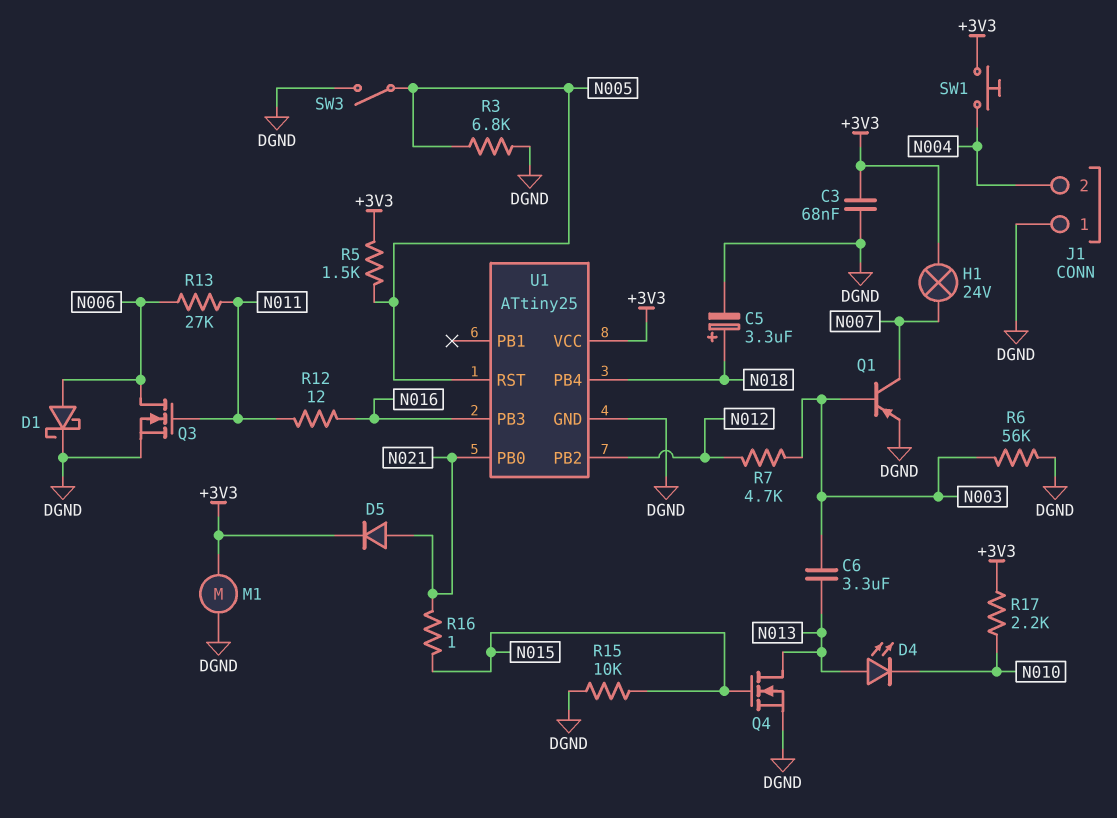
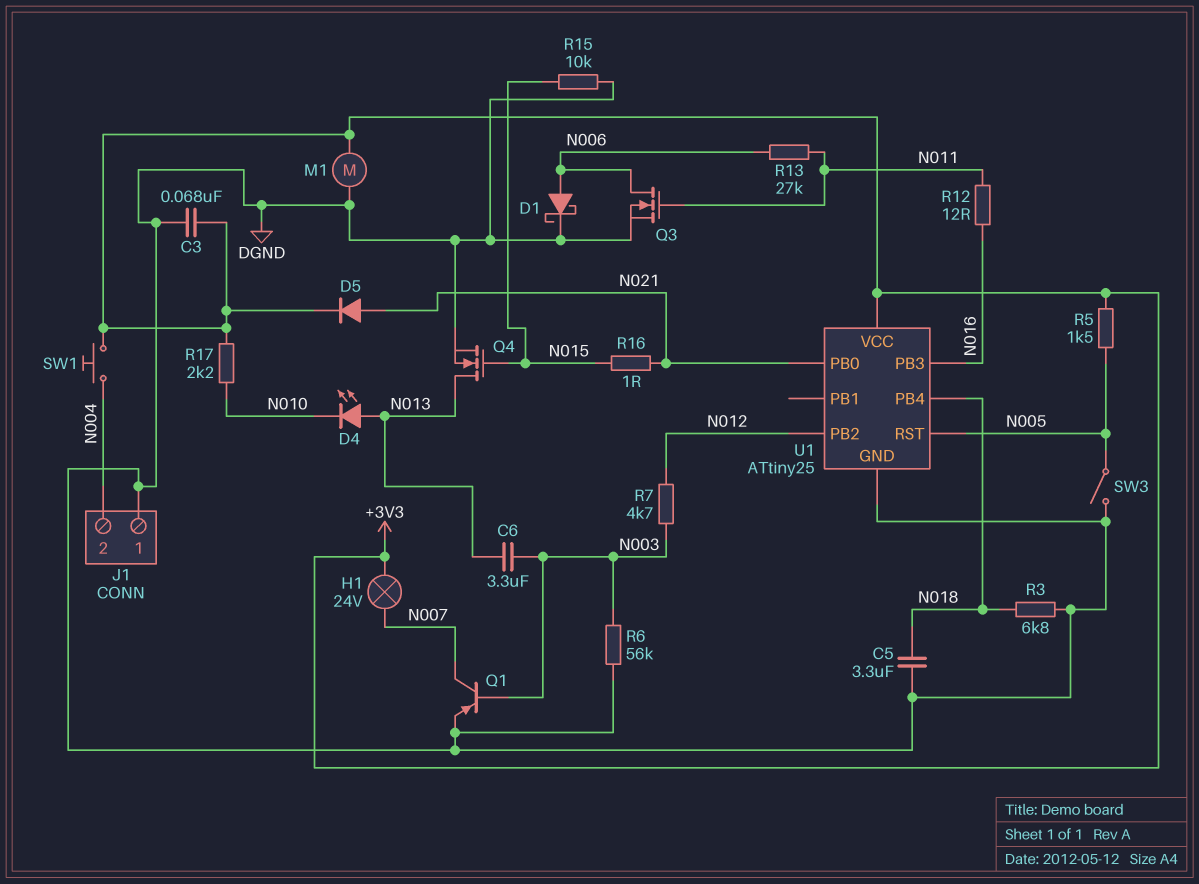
C5: 3.3uF (plus N018, minus DGND) -> 3.3uF (DGND, N018)
R3: 6.8k (DGND, N005) -> 6.8k (DGND, N018)

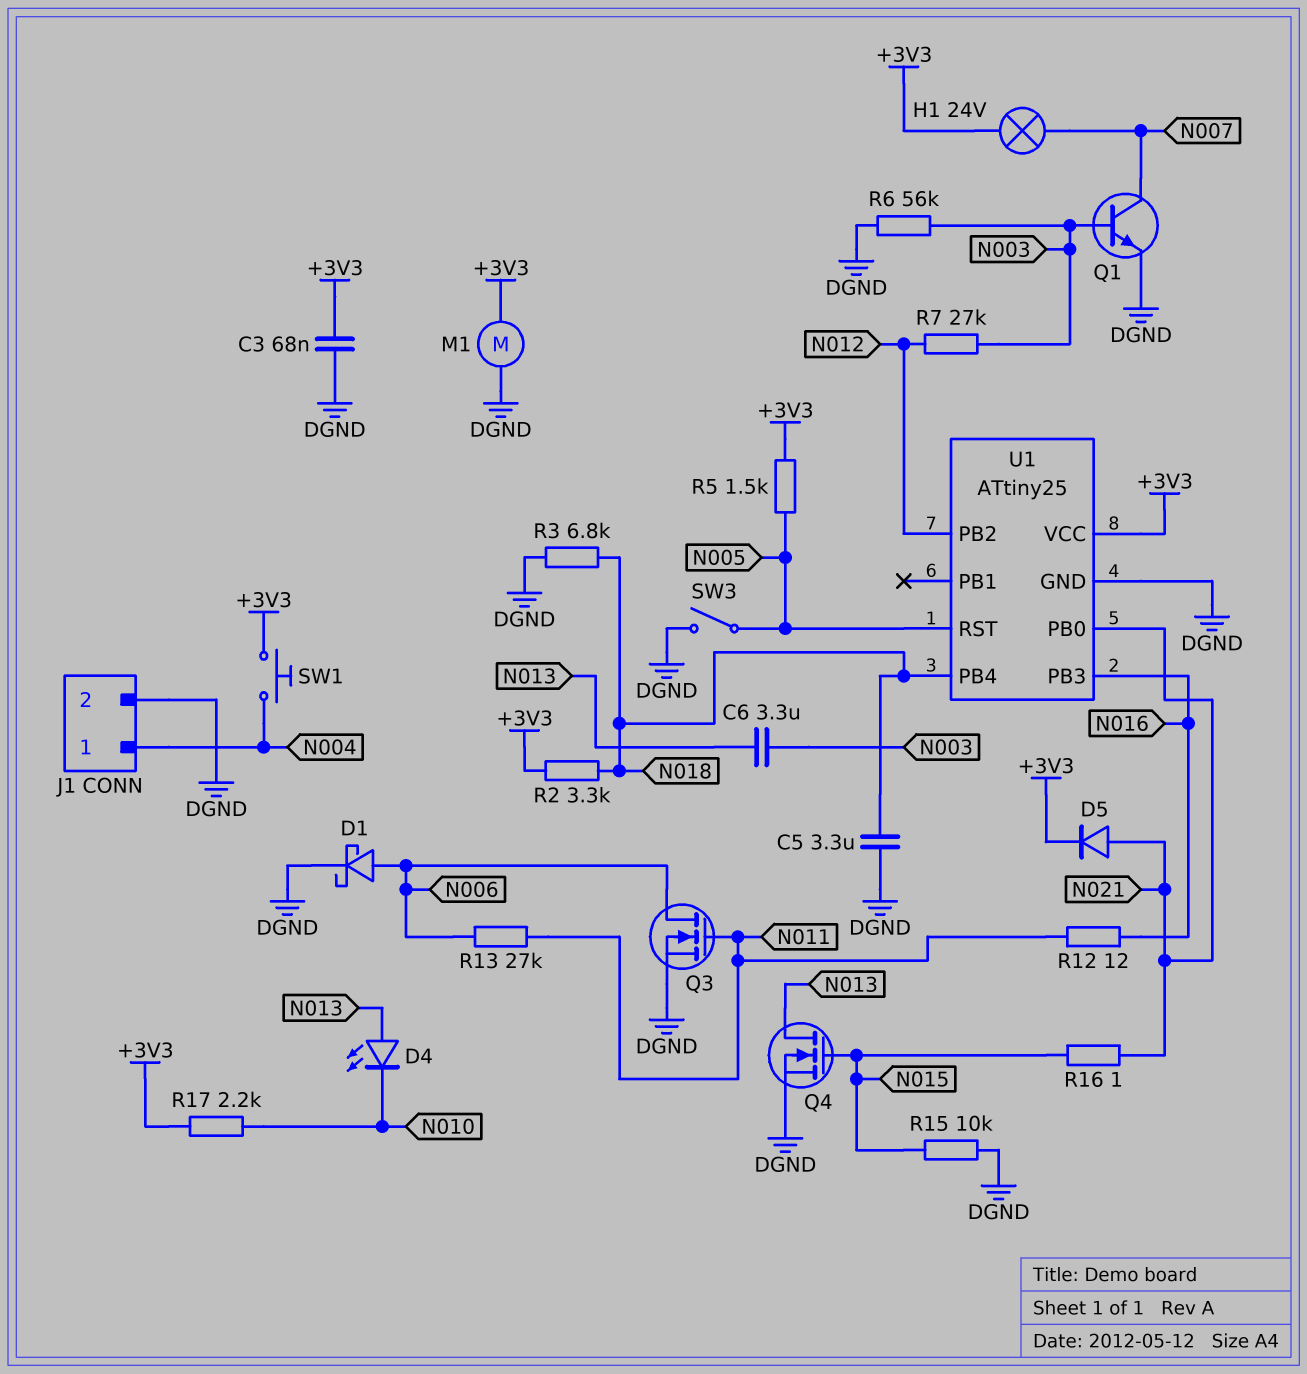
J1 pin 1: DGND -> N004
J1 pin 2: N004 -> DGND
Q1: PNP (B N003, C N007, E DGND) -> NPN (B N003, C N007, E DGND)
R2: none -> 3.3k (+3V3, N018)
R7: 4.7k (N003, N012) -> 27k (N003, N012)

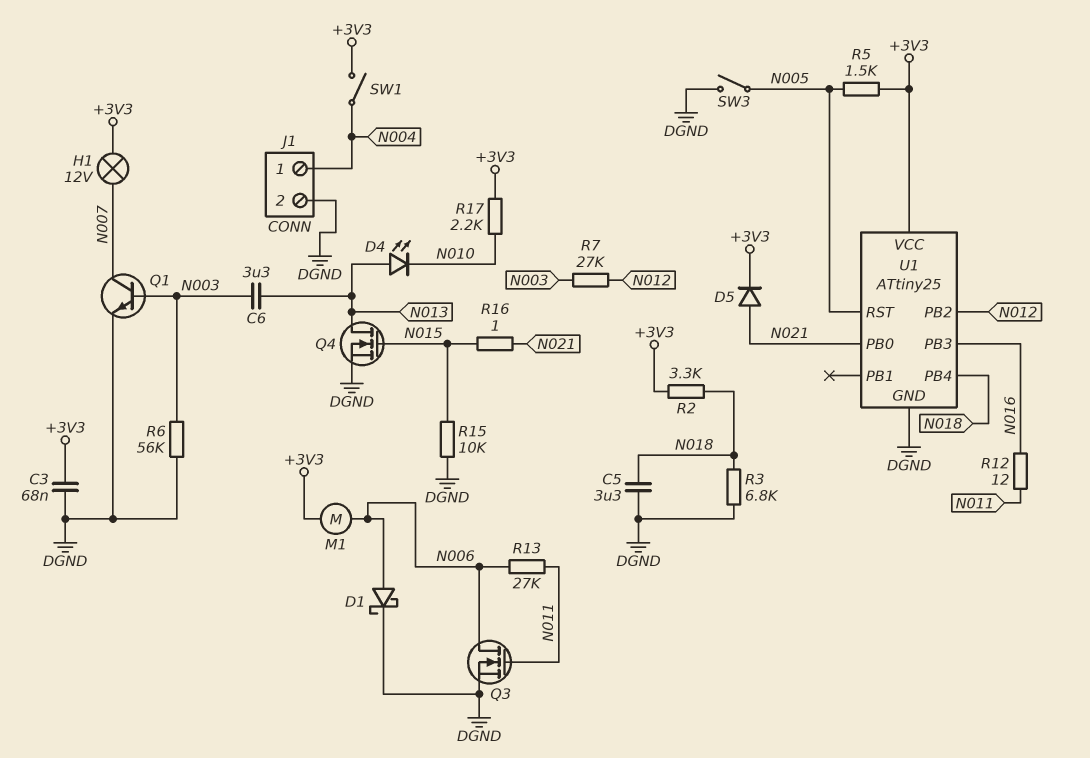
H1: lamp 24V (+3V3, N007) -> lamp 12V (+3V3, N007)
M1: motor (+3V3, DGND) -> motor (+3V3, N006)
SW1: button (+3V3, N004) -> switch (+3V3, N004)

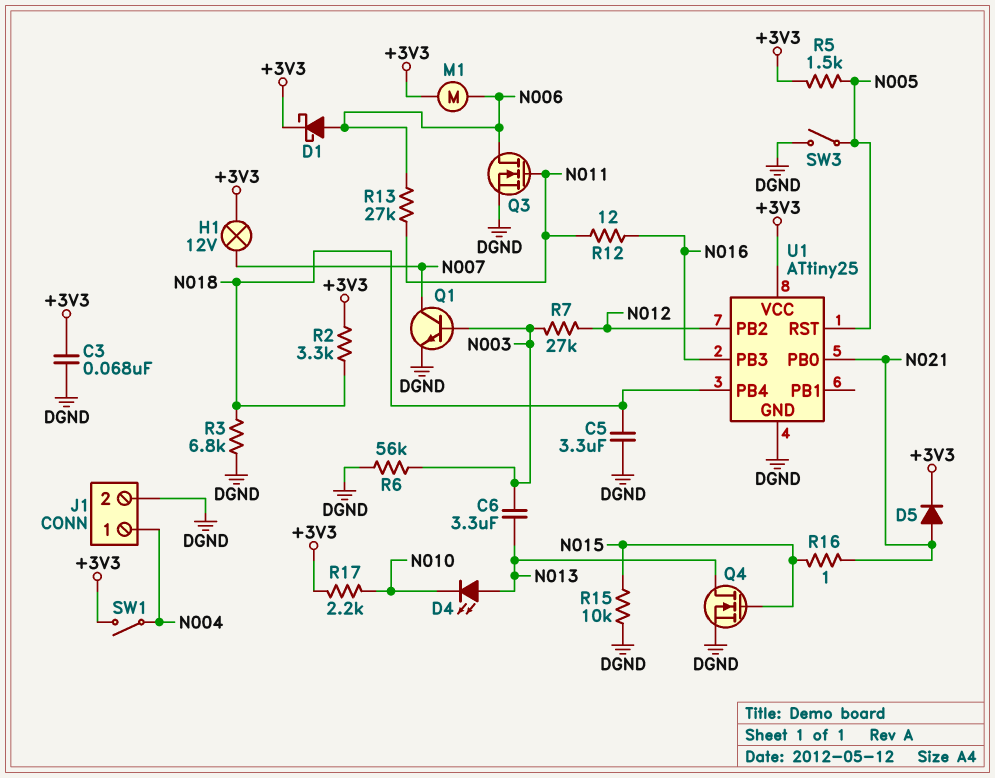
D1: schottky (A N006, K DGND) -> schottky (A N006, K +3V3)

